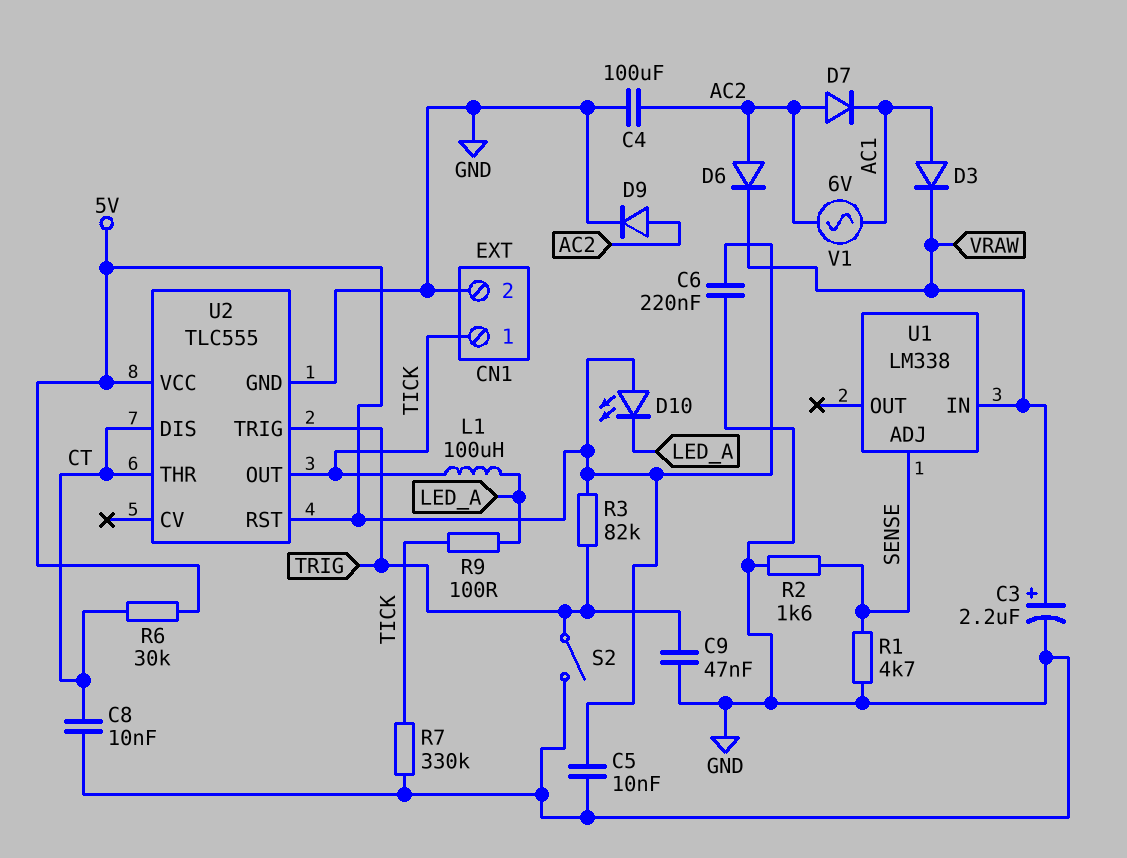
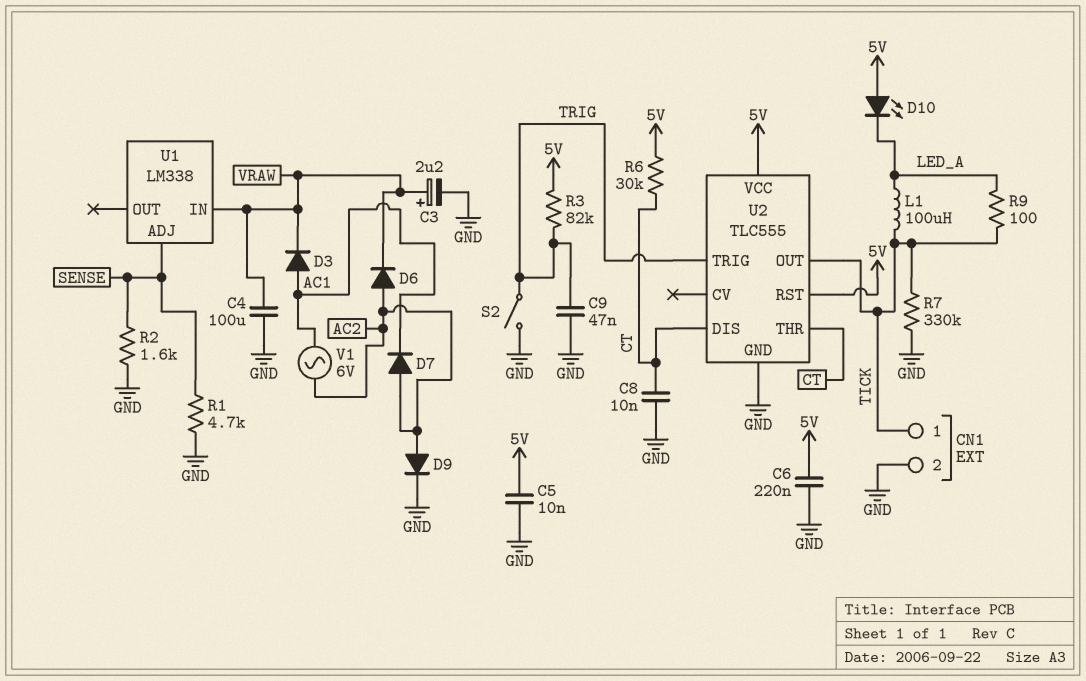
C4: 100uF (AC2, GND) -> 100uF (GND, VRAW)

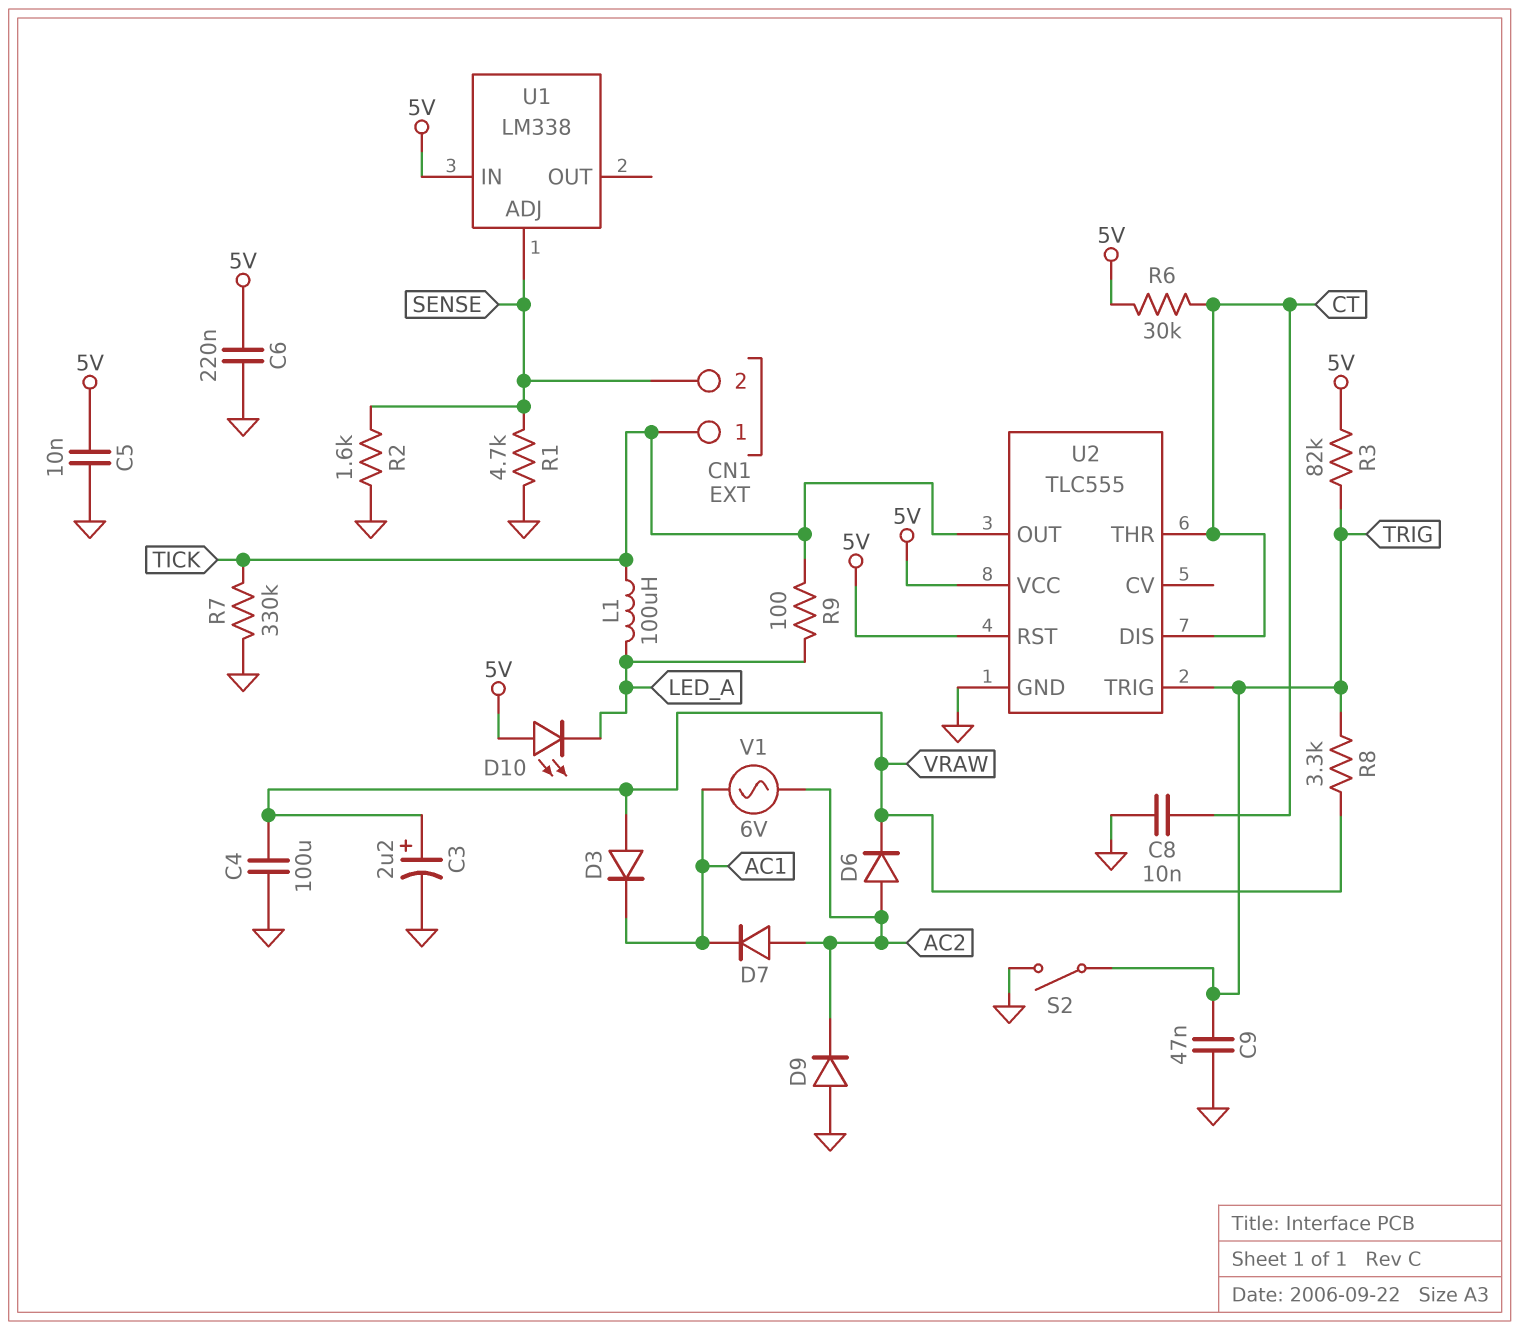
CN1 pin 2: GND -> SENSE
D3: diode (A AC1, K VRAW) -> diode (A VRAW, K AC1)
D9: diode (A AC2, K GND) -> diode (A GND, K AC2)
R8: none -> 3.3k (TRIG, VRAW)
U1 pin IN: VRAW -> 5V

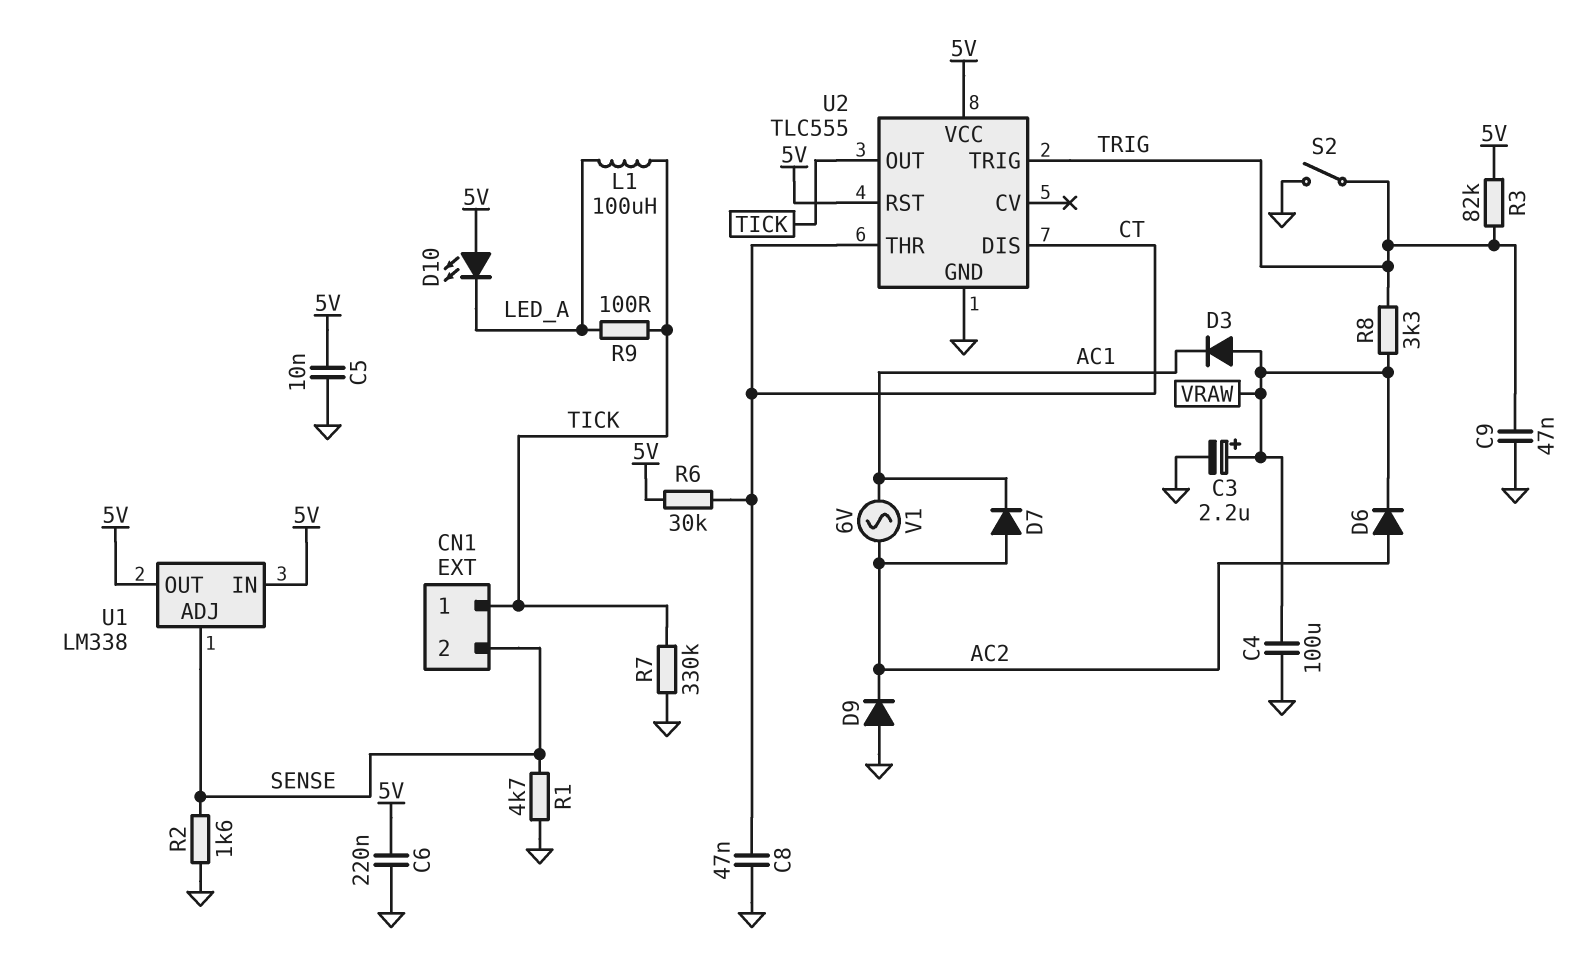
C8: 10nF (CT, GND) -> 47nF (CT, GND)
U1 pin OUT: none -> 5V

